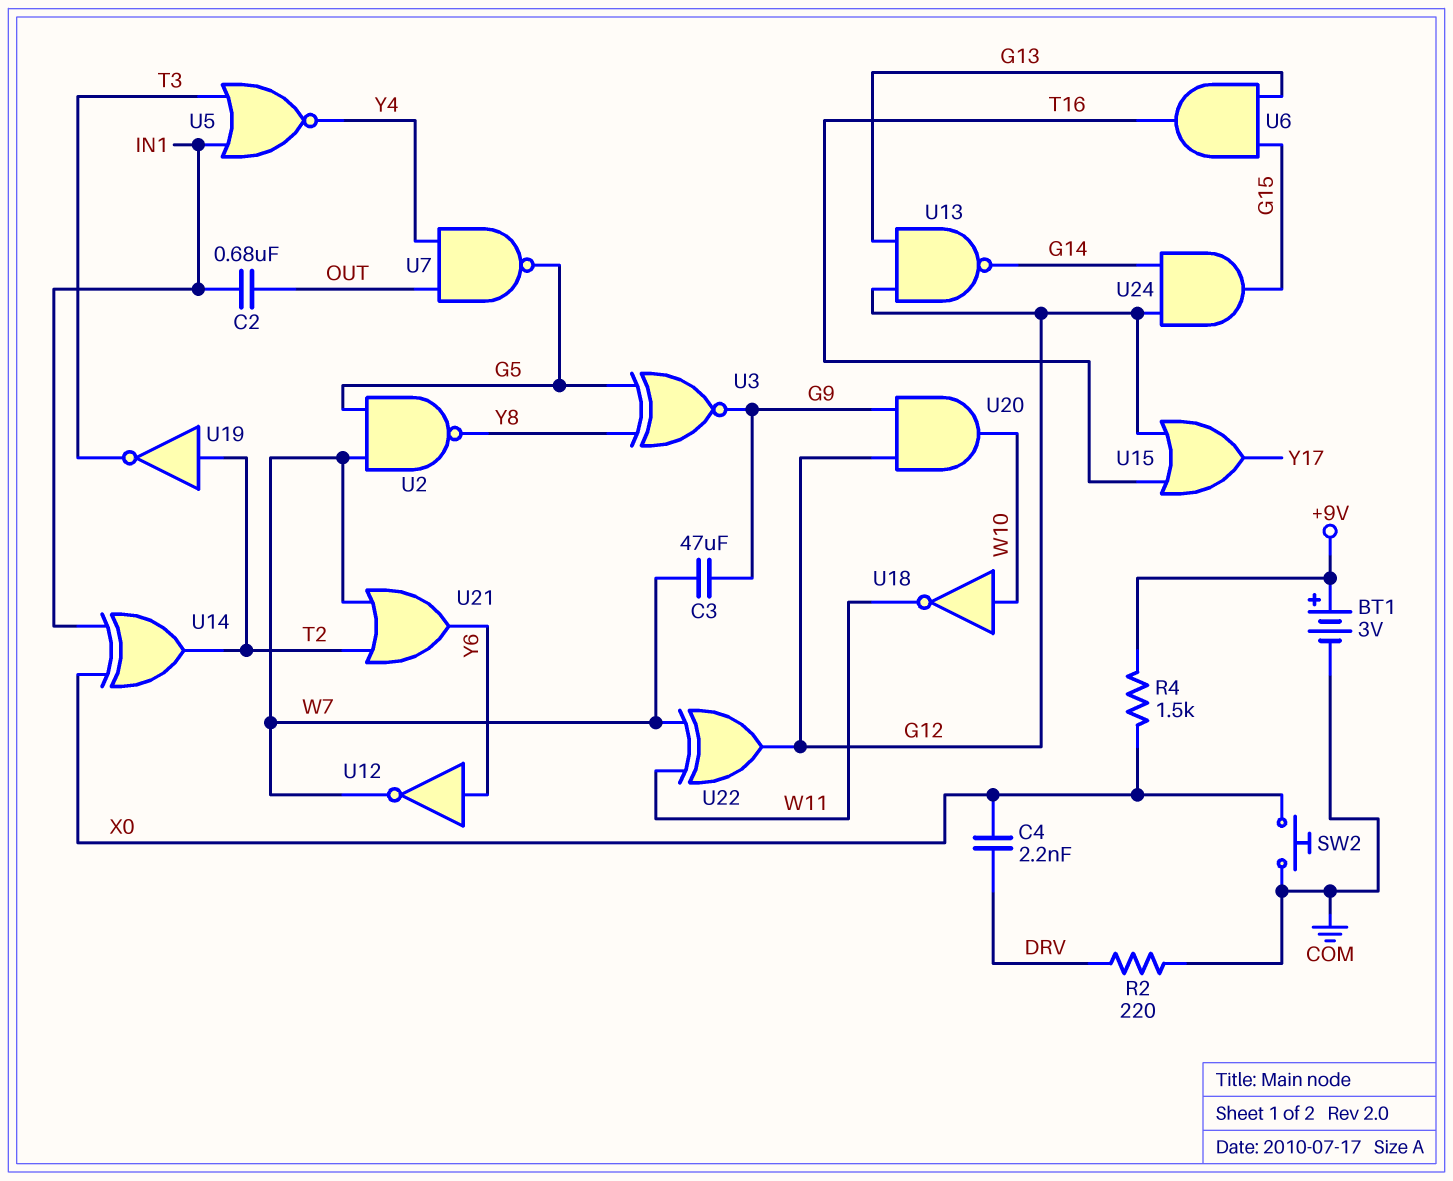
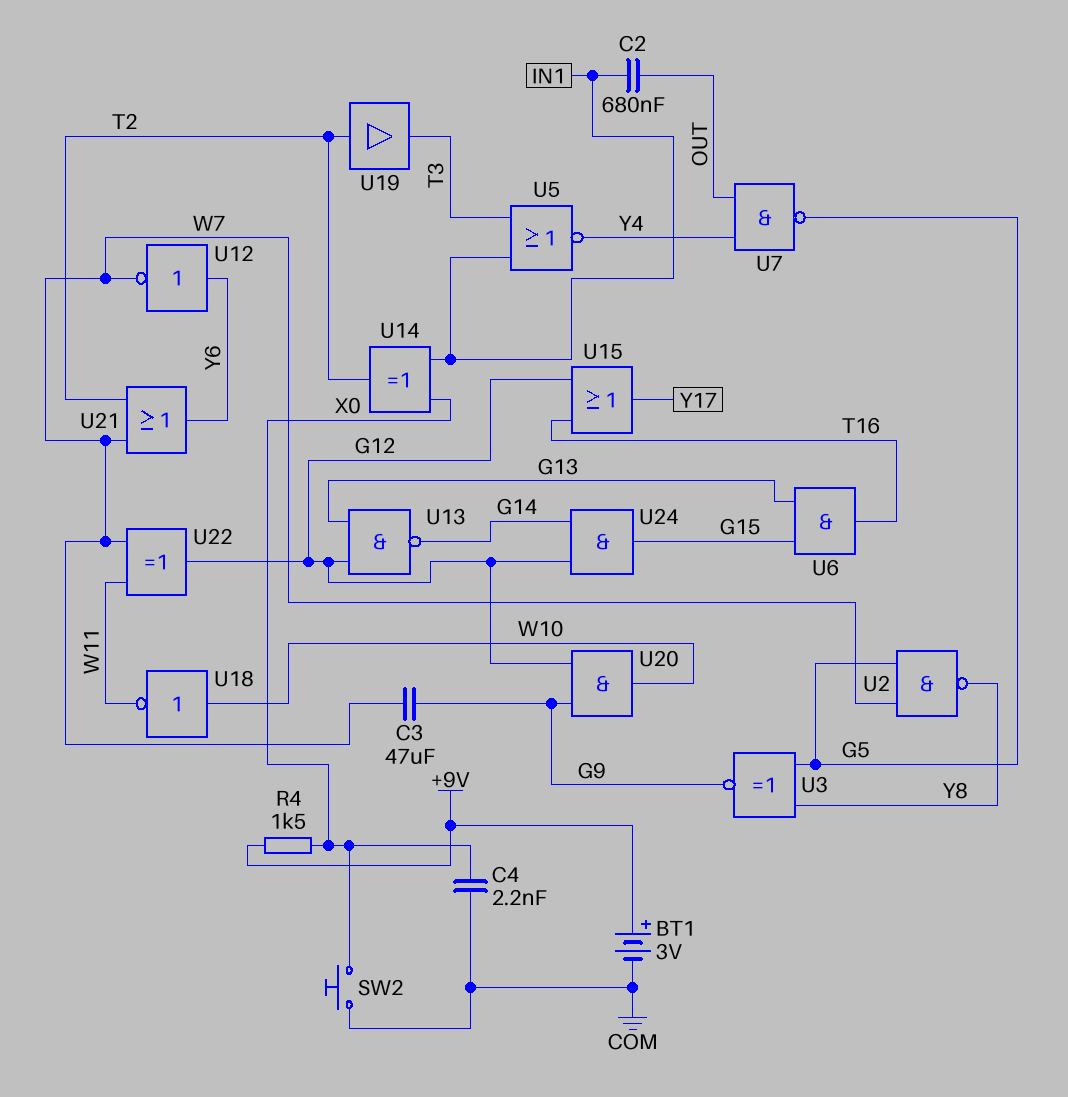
C4: 2.2nF (DRV, X0) -> 2.2nF (COM, X0)
R2: 220 (COM, DRV) -> none
U19: NOT (in T2, out T3) -> buffer (in T2, out T3)

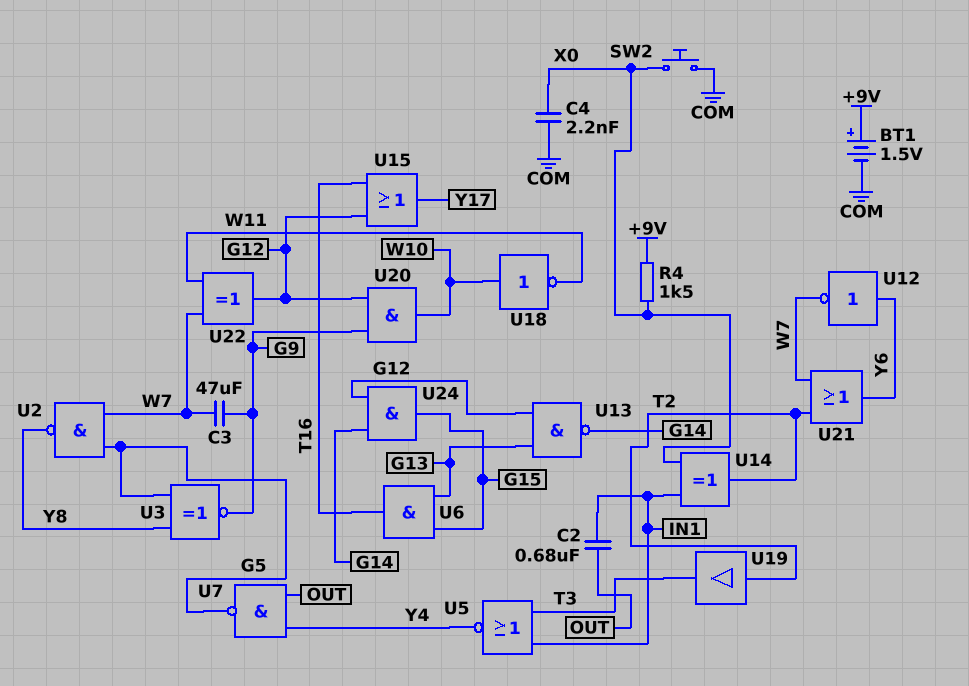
BT1: 3V (plus +9V, minus COM) -> 1.5V (plus +9V, minus COM)

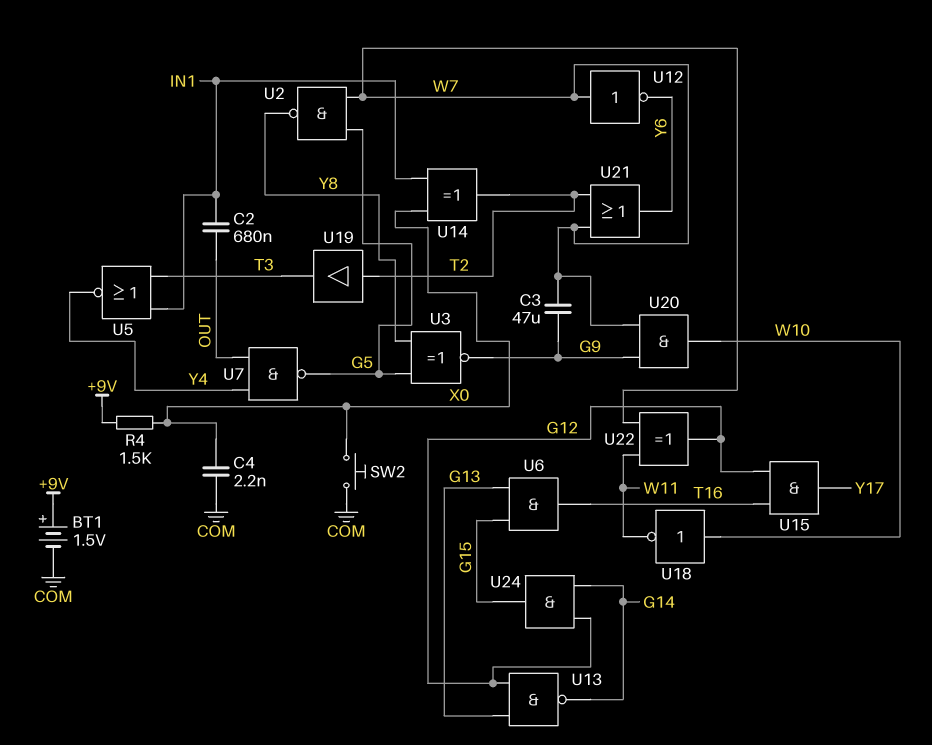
U12: NOT (in Y6, out W7) -> NOT (in W7, out Y6)
U15: OR (in G12, in T16, out Y17) -> AND (in G12, in T16, out Y17)
U20: AND (in G9, in G12, out W10) -> AND (in G9, in W7, out W10)

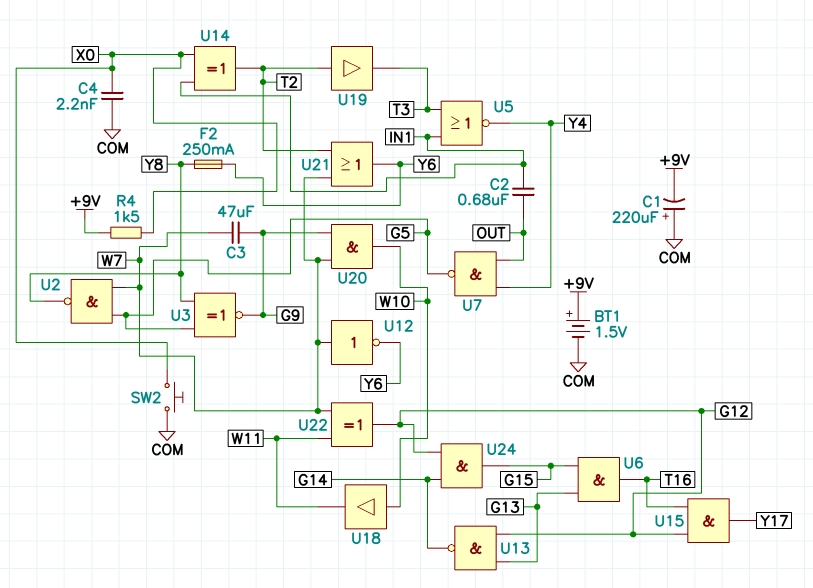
C1: none -> 220uF (plus COM, minus +9V)
F2: none -> 250mA (Y6, Y8)
U18: NOT (in W10, out W11) -> buffer (in W10, out W11)

